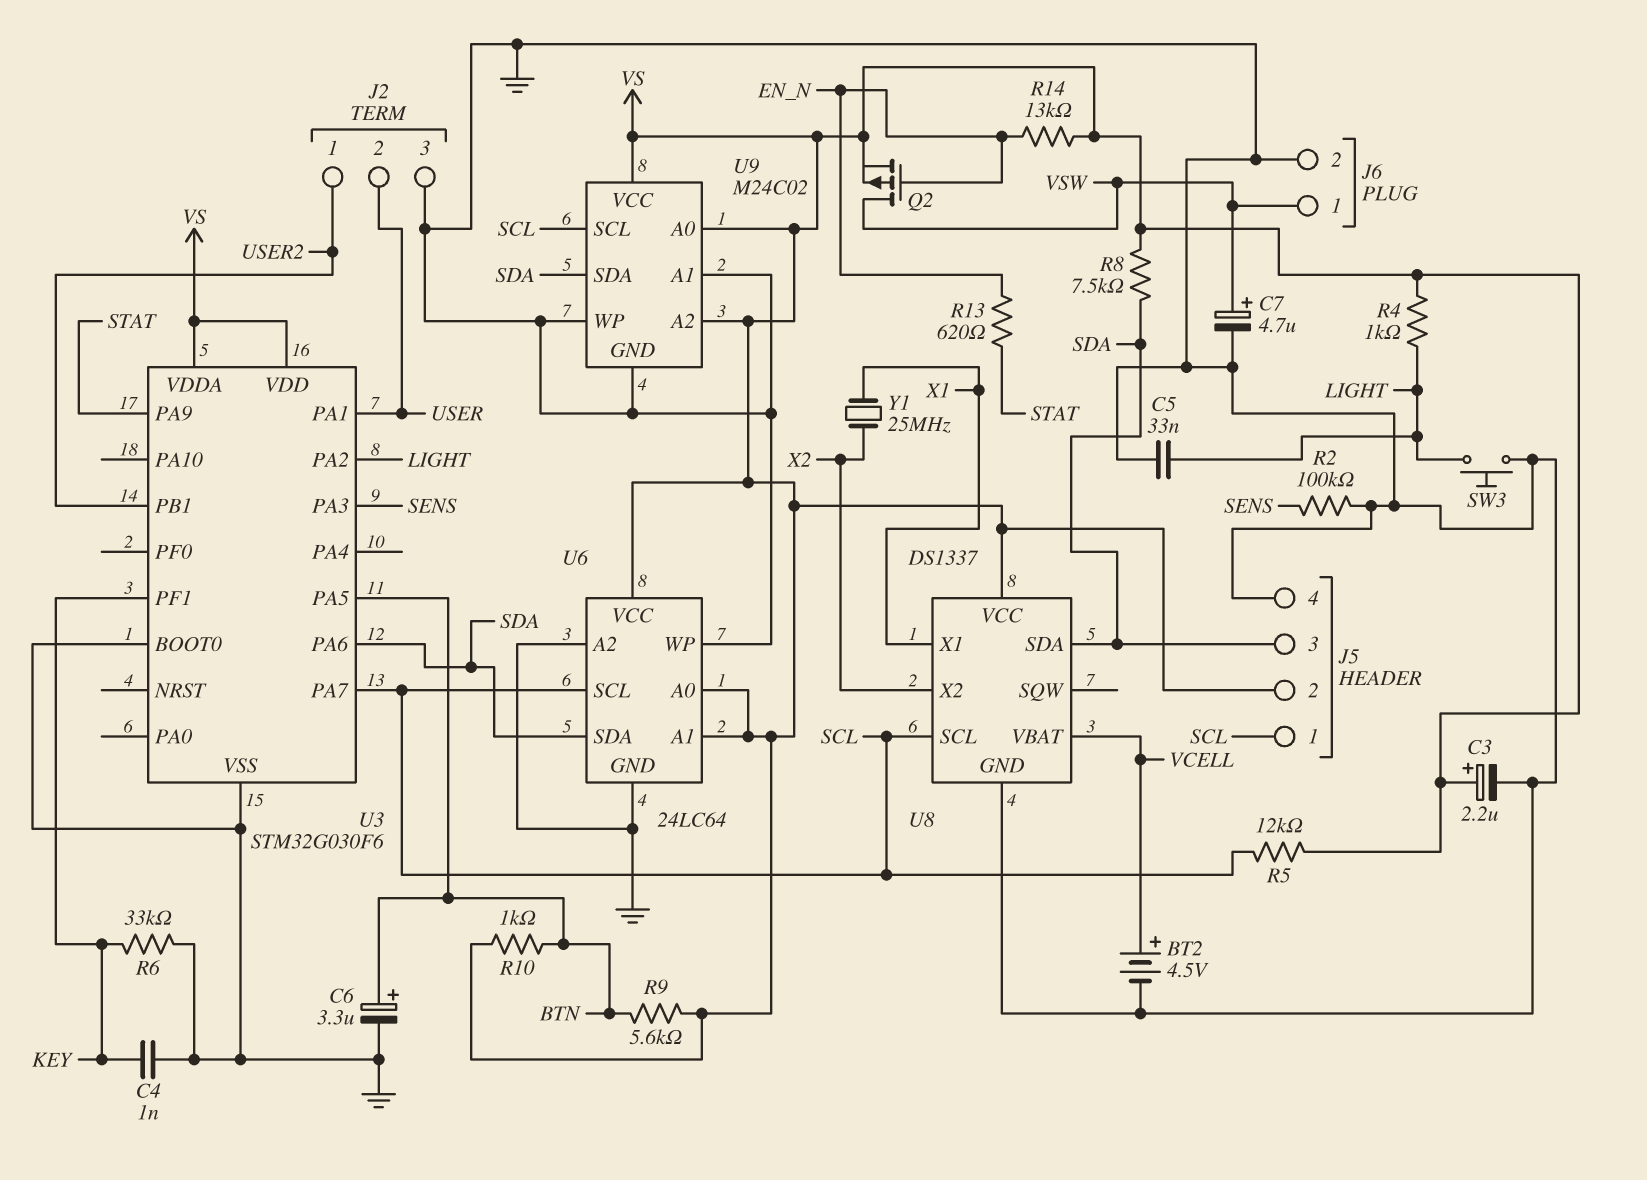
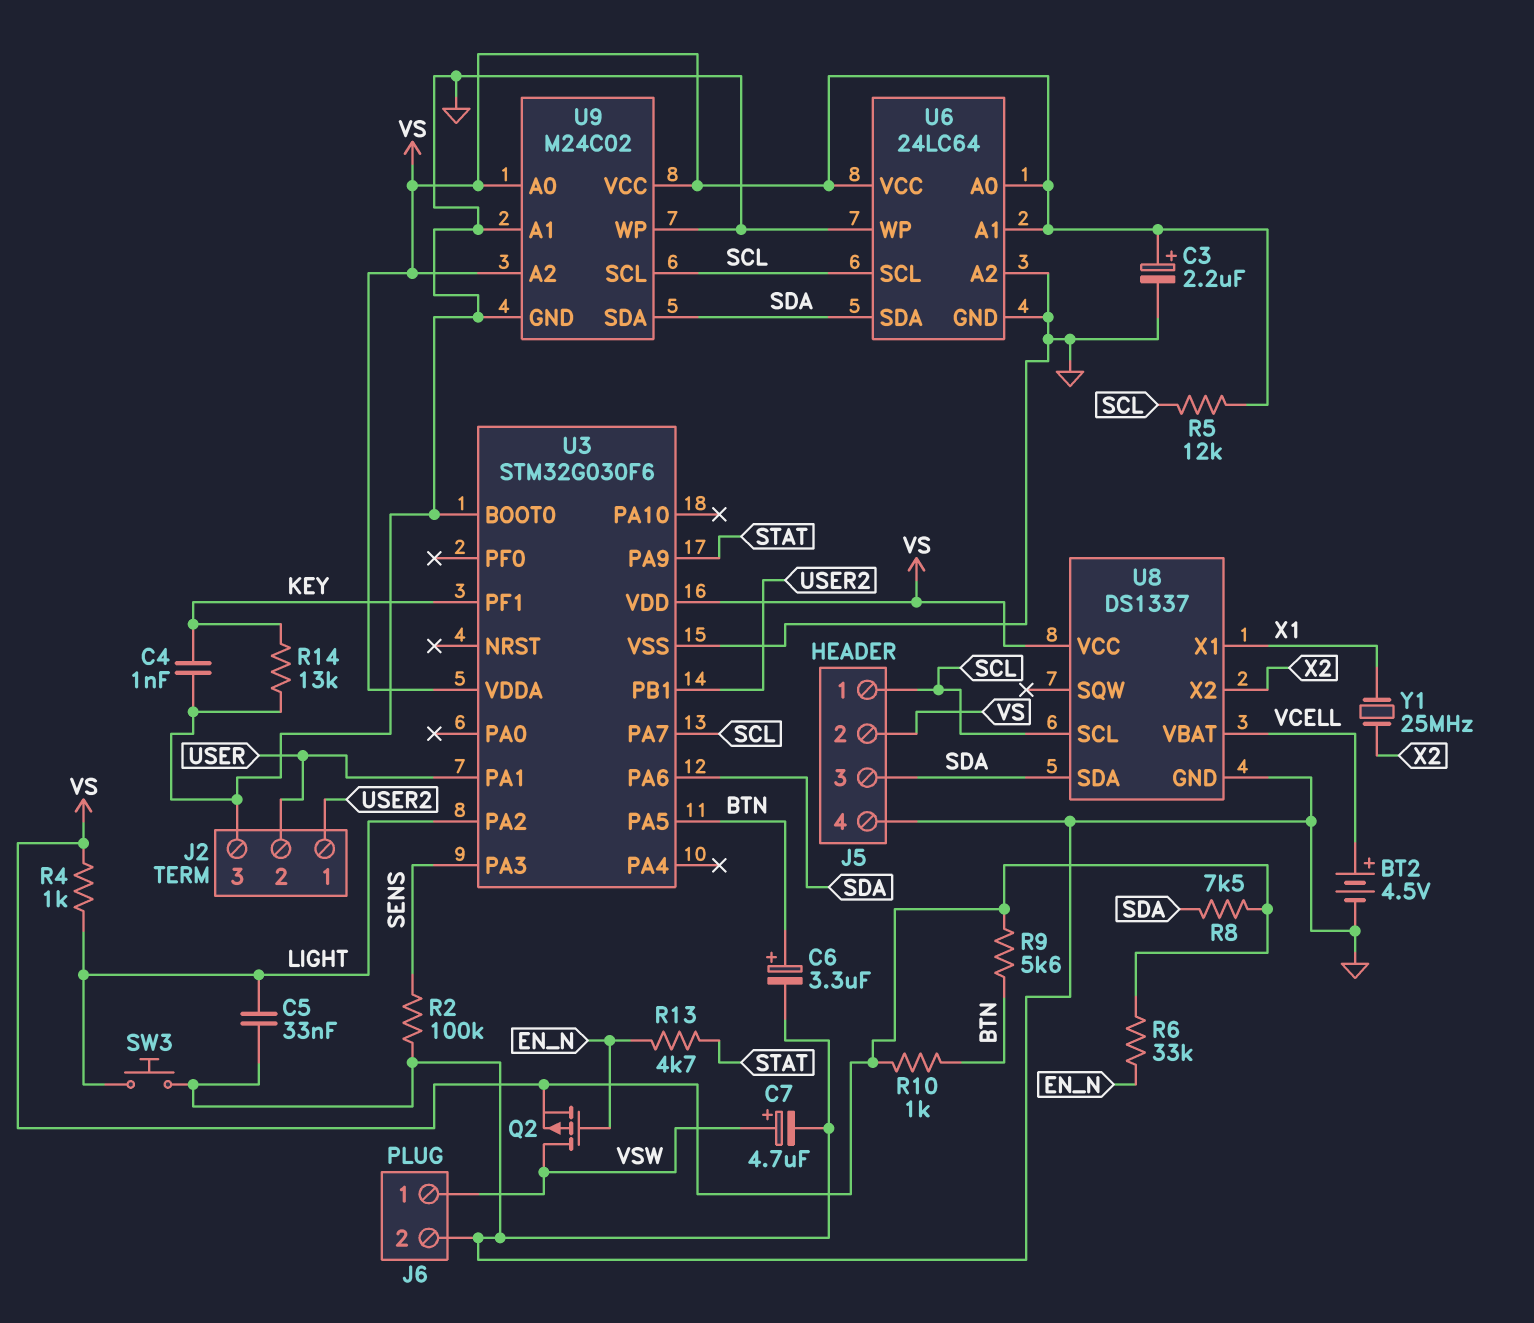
R6: 33k (GND, KEY) -> 33k (EN_N, VS)
R13: 620 (EN_N, STAT) -> 4.7k (EN_N, STAT)
R14: 13k (EN_N, VS) -> 13k (GND, KEY)

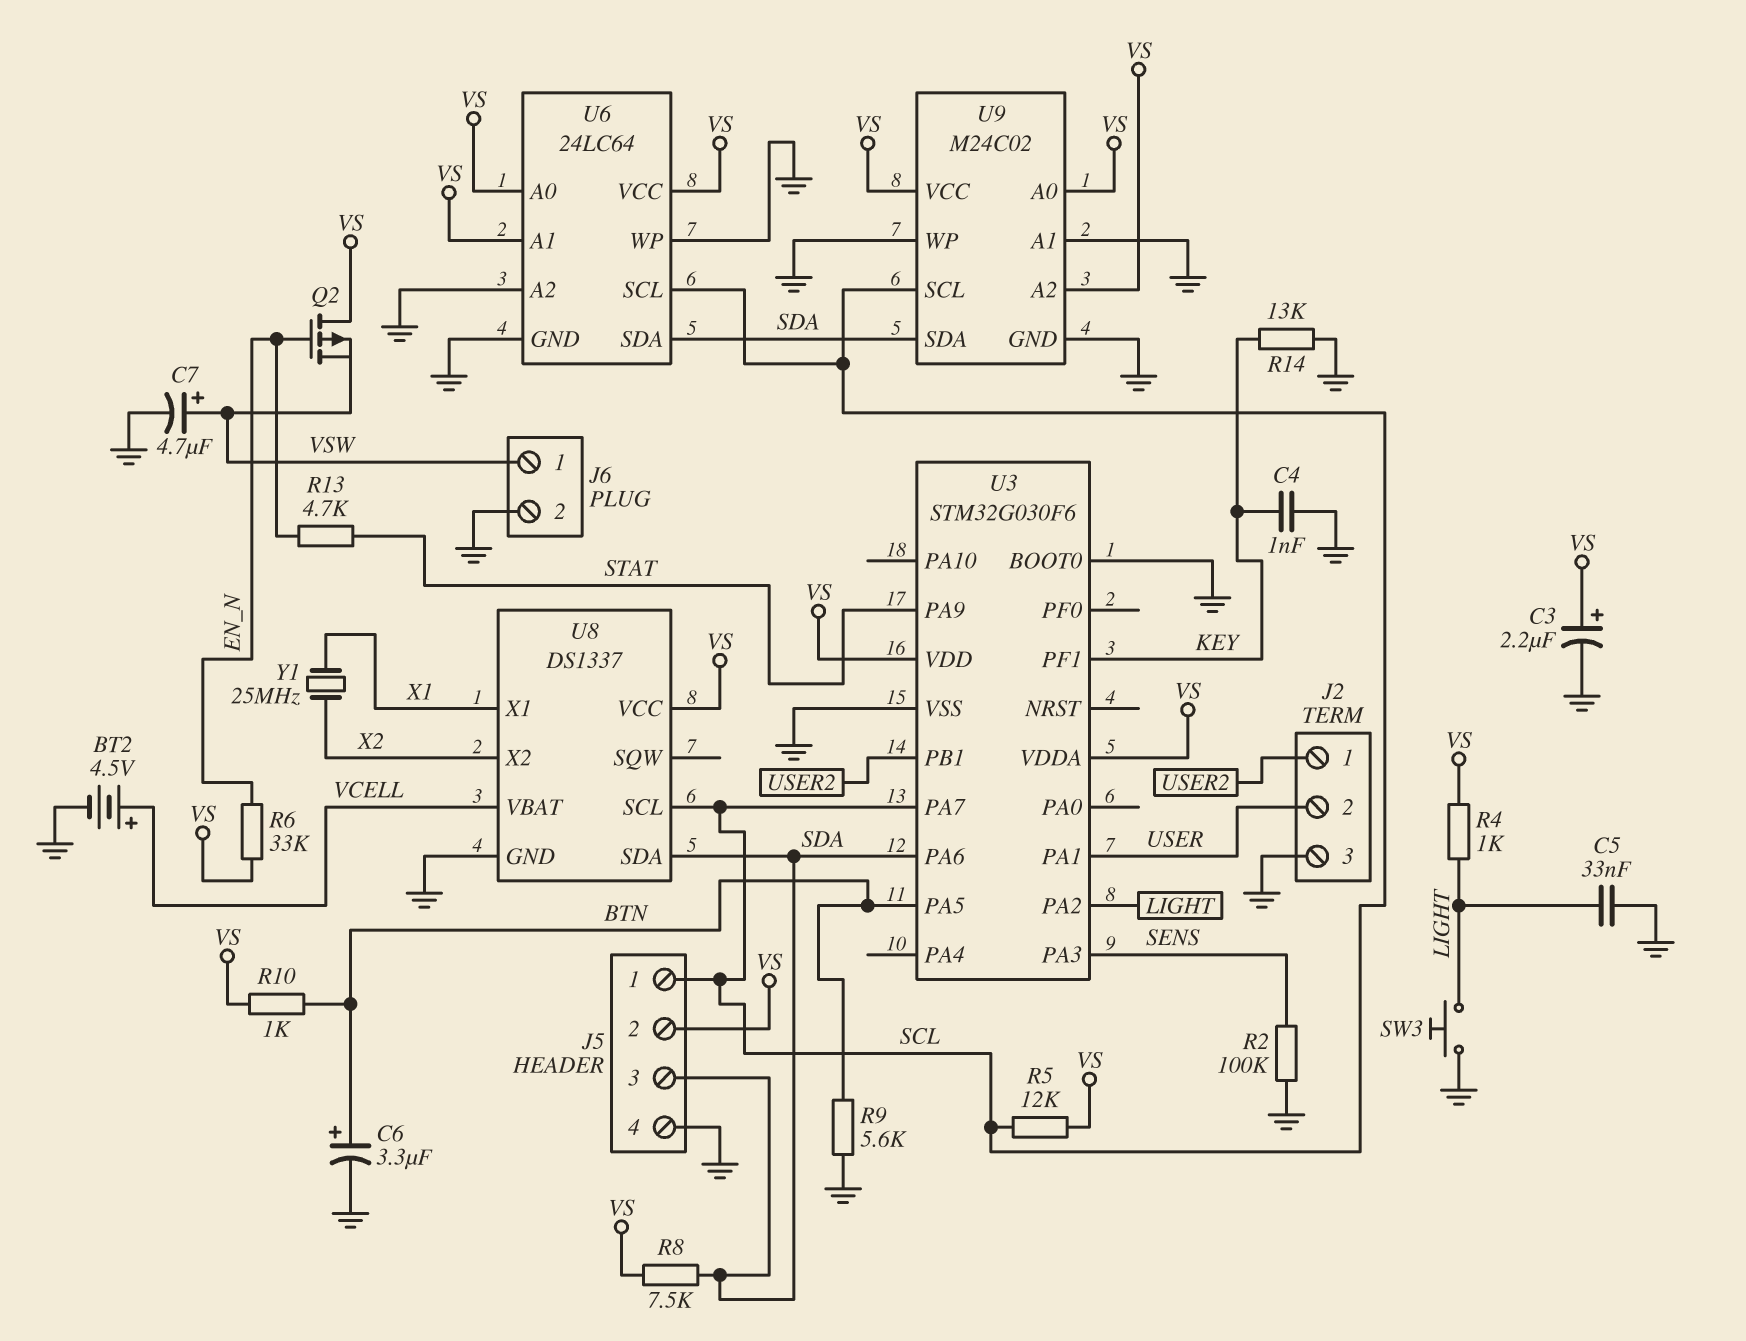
Q2: PMOS (G EN_N, D VSW, S VS) -> PMOS (G EN_N, D VS, S VSW)
R9: 5.6k (BTN, VS) -> 5.6k (BTN, GND)

